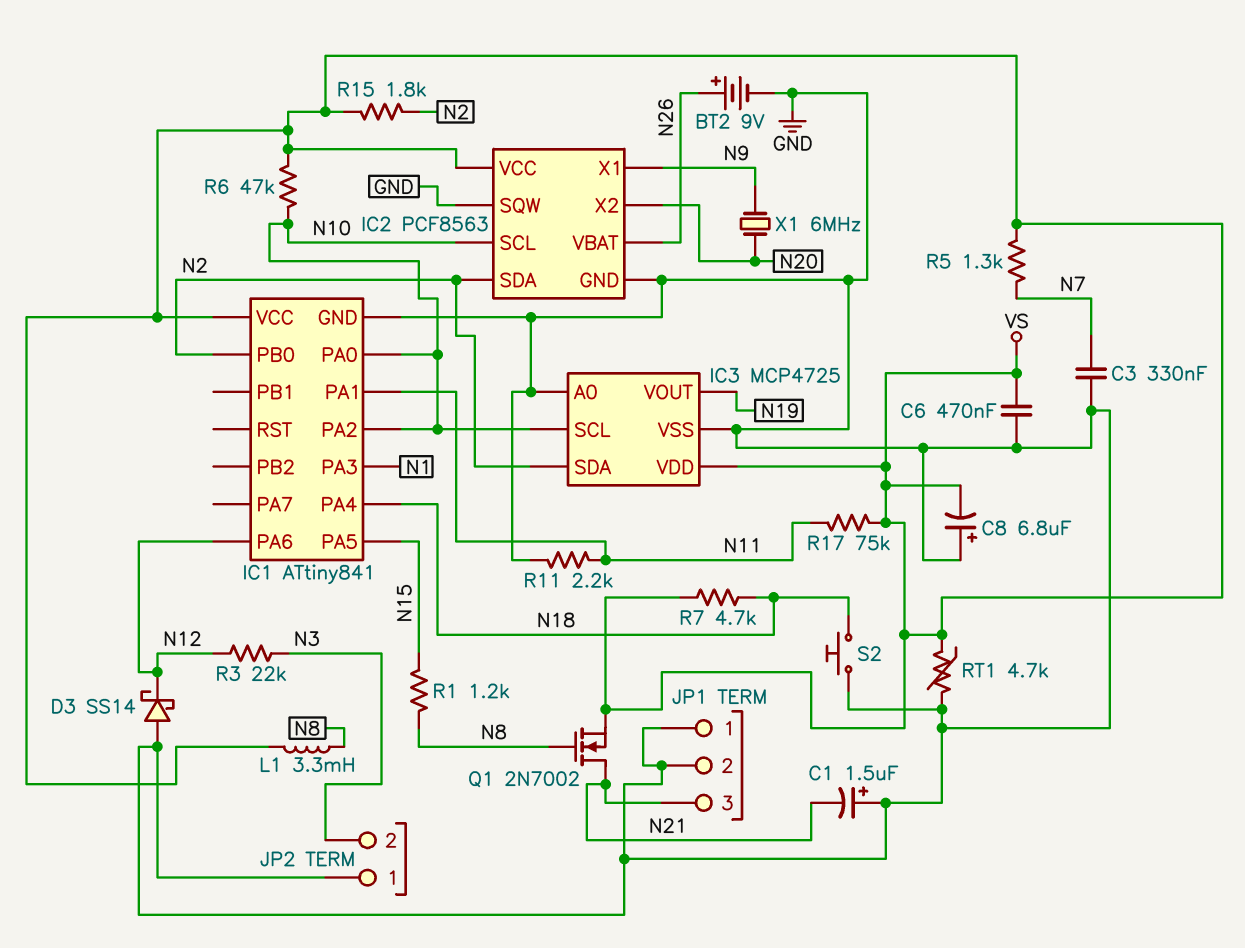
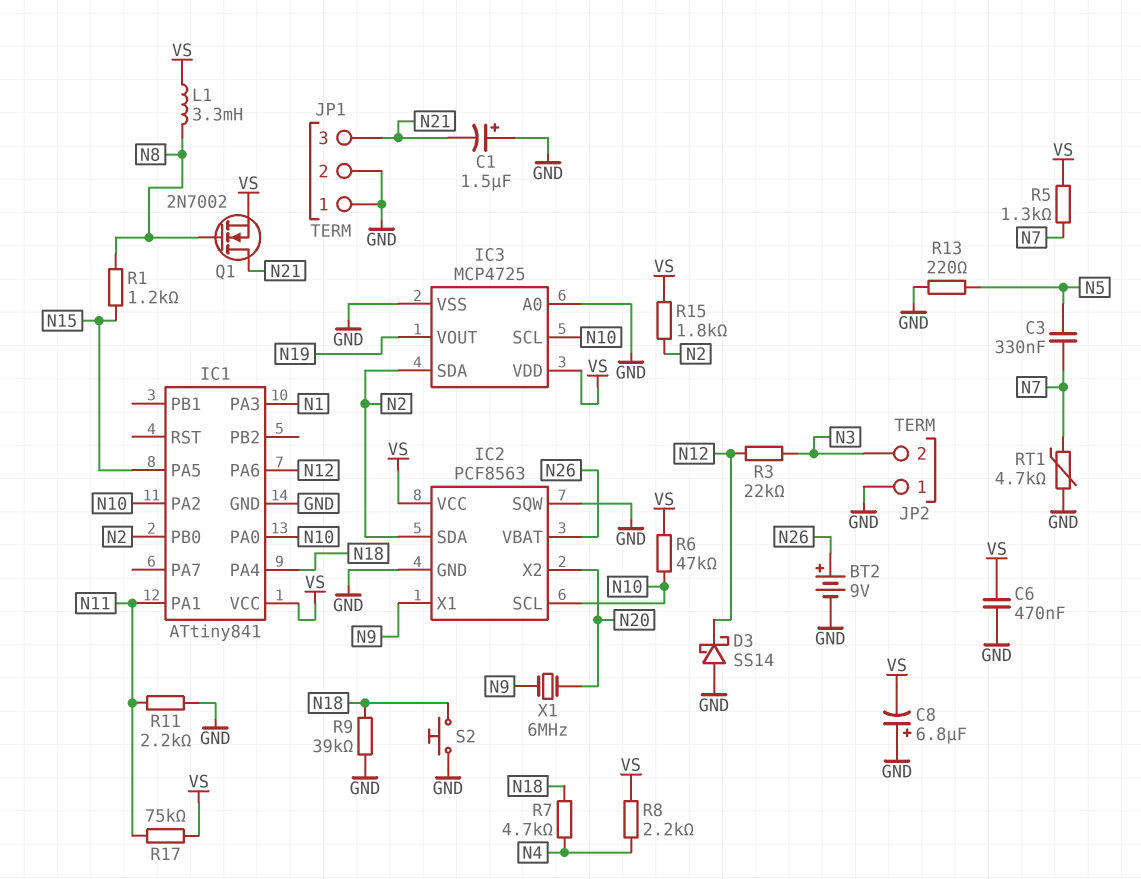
C3: 330nF (GND, N7) -> 330nF (N5, N7)
R7: 4.7k (N18, VS) -> 4.7k (N4, N18)
R8: none -> 2.2k (N4, VS)
R9: none -> 39k (GND, N18)
R13: none -> 220 (GND, N5)
RT1: 4.7k (GND, VS) -> 4.7k (GND, N7)

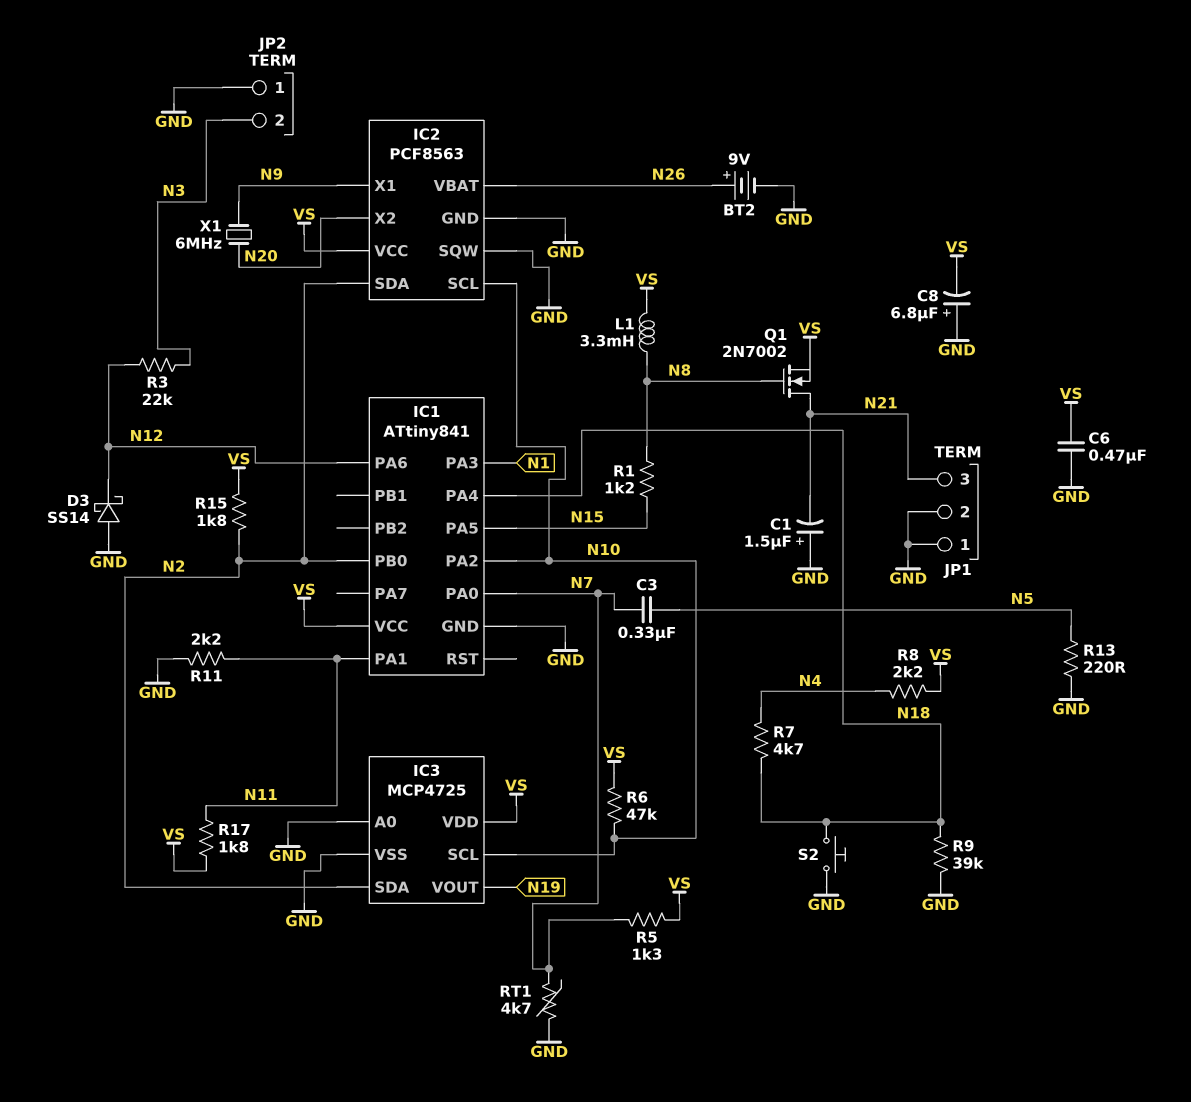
IC1 pin PA0: N10 -> N7
R17: 75k (N11, VS) -> 1.8k (N11, VS)

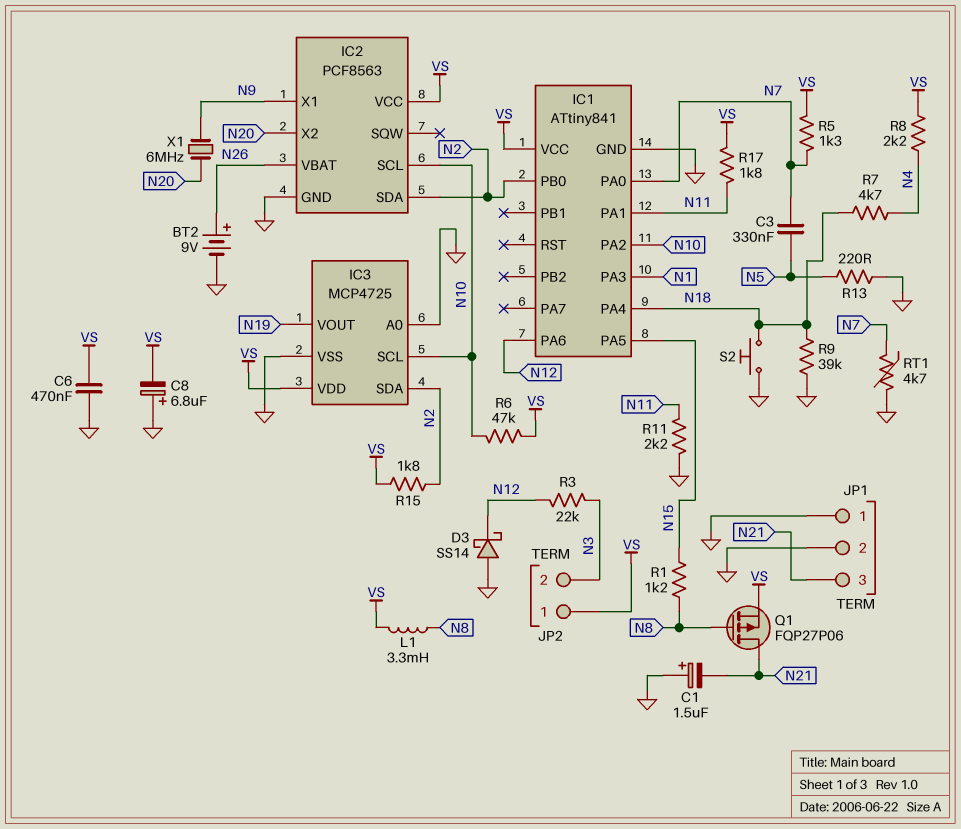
IC2 pin SQW: GND -> none
JP2 pin 1: GND -> VS
Q1: NMOS 2N7002 (G N8, D N21, S VS) -> PMOS FQP27P06 (G N8, D N21, S VS)

